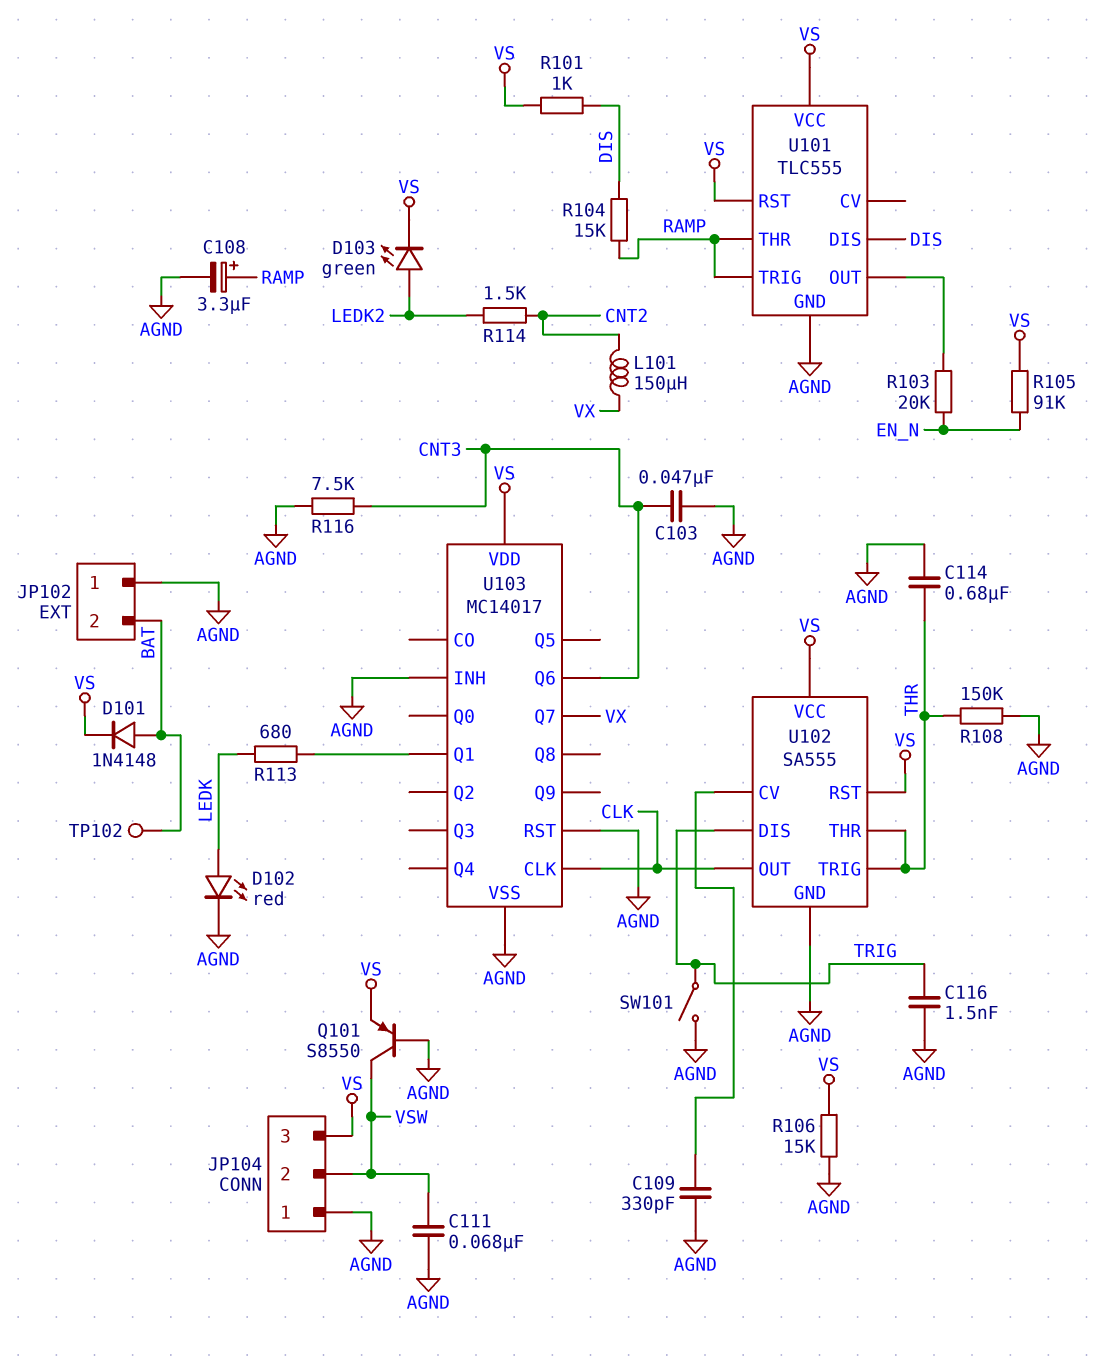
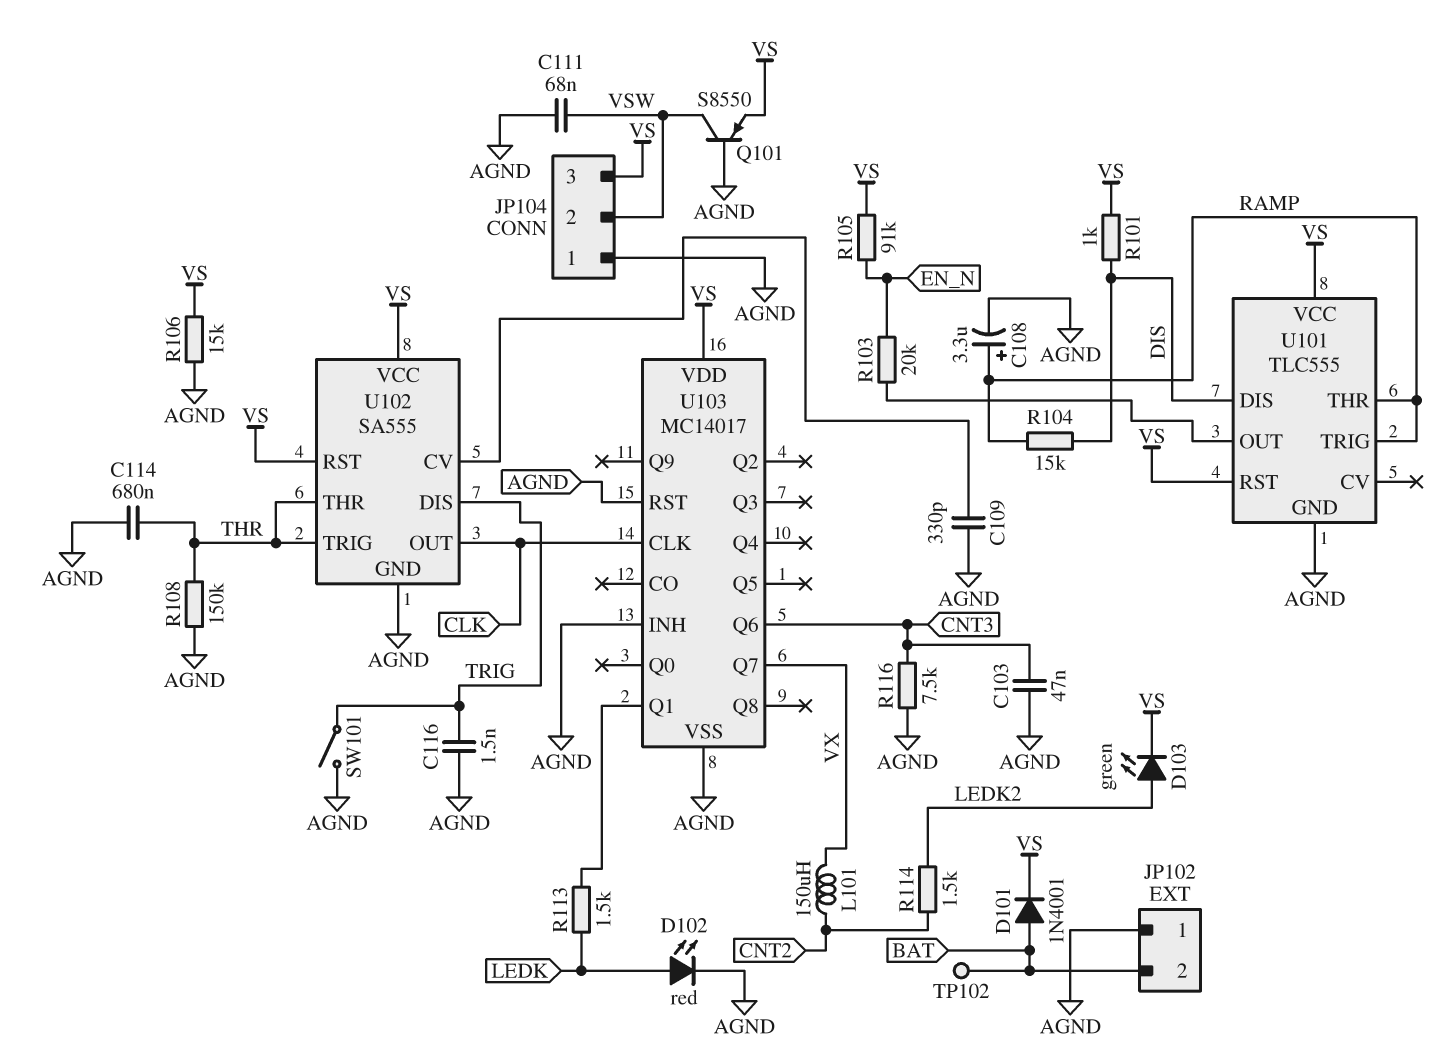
D101: diode 1N4148 (A BAT, K VS) -> diode 1N4001 (A BAT, K VS)
R113: 680 (LEDK, U103/Q1) -> 1.5k (LEDK, U103/Q1)

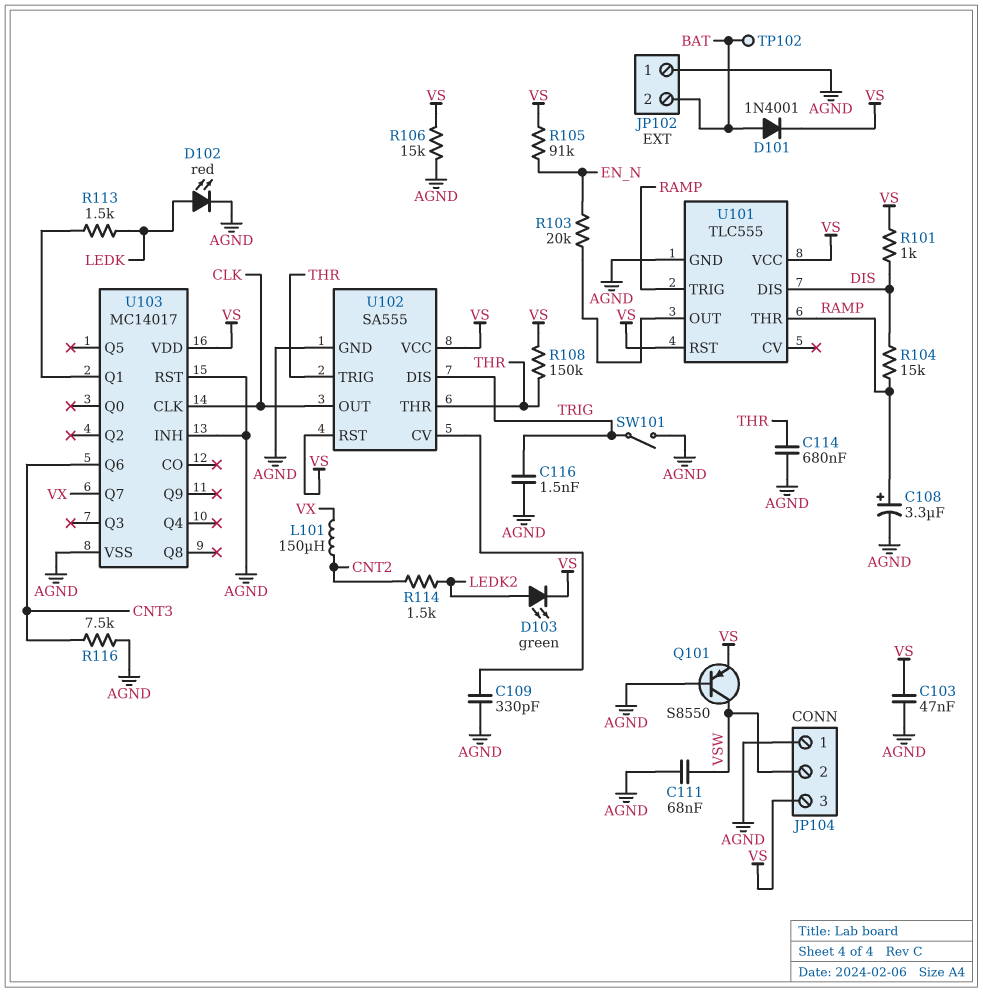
C103: 47nF (AGND, CNT3) -> 47nF (AGND, VS)
R108: 150k (AGND, THR) -> 150k (THR, VS)

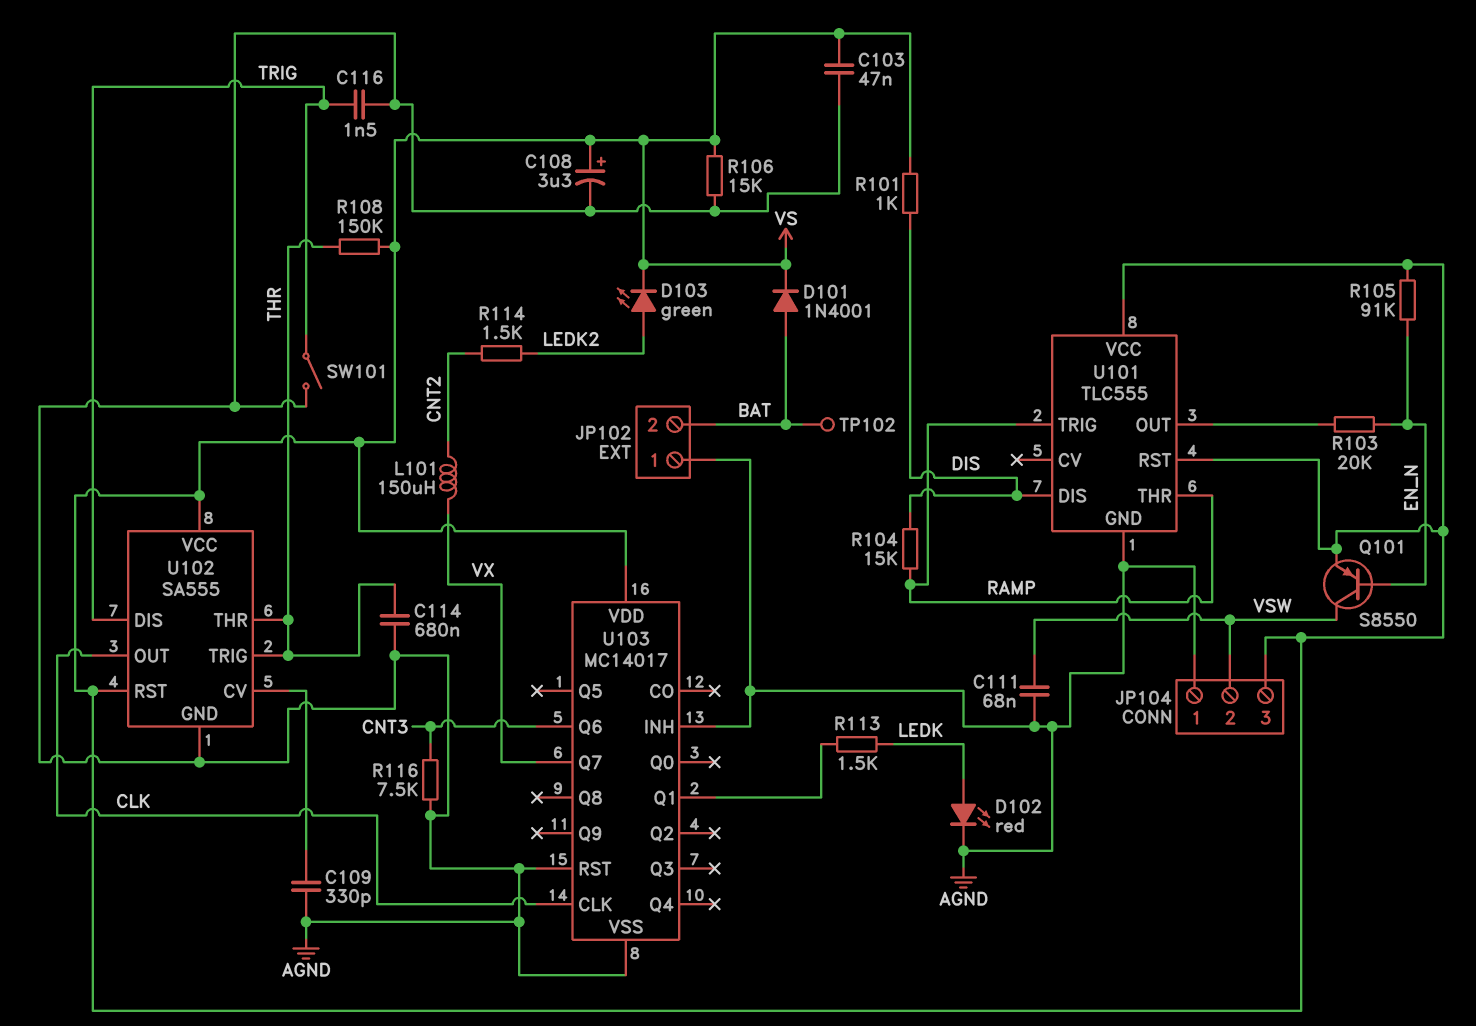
C108: 3.3uF (plus RAMP, minus AGND) -> 3.3uF (plus VS, minus AGND)
Q101: PNP S8550 (B AGND, C VSW, E VS) -> PNP S8550 (B EN_N, C VSW, E VS)

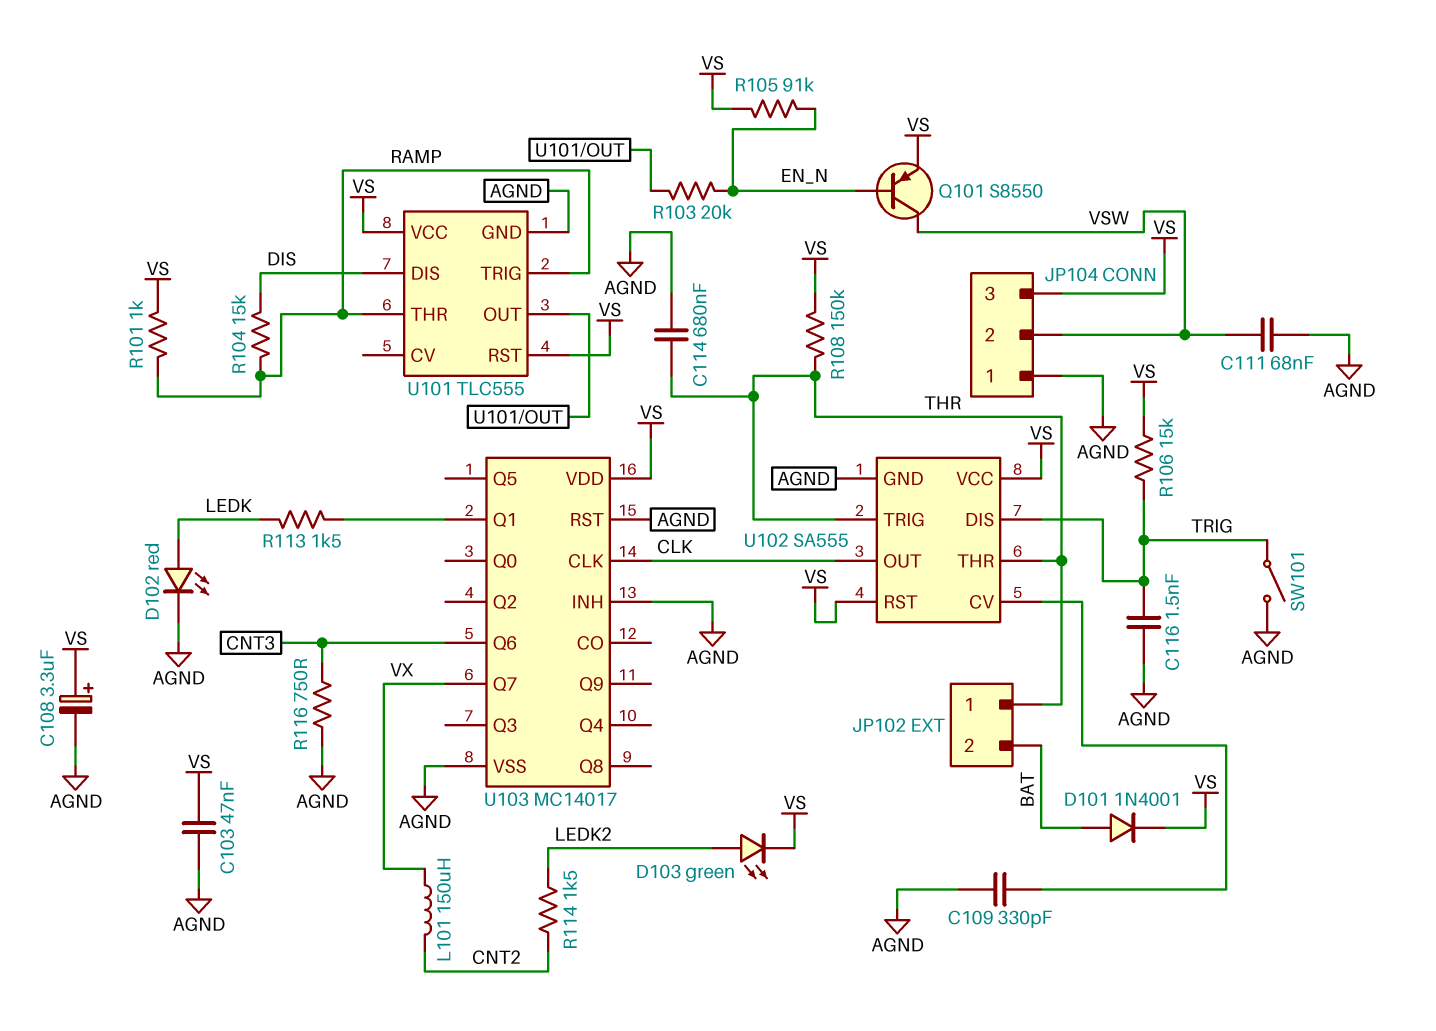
JP102 pin 1: AGND -> THR
R101: 1k (DIS, VS) -> 1k (RAMP, VS)
R106: 15k (AGND, VS) -> 15k (TRIG, VS)
R116: 7.5k (AGND, CNT3) -> 750 (AGND, CNT3)
TP102: test point (BAT) -> none

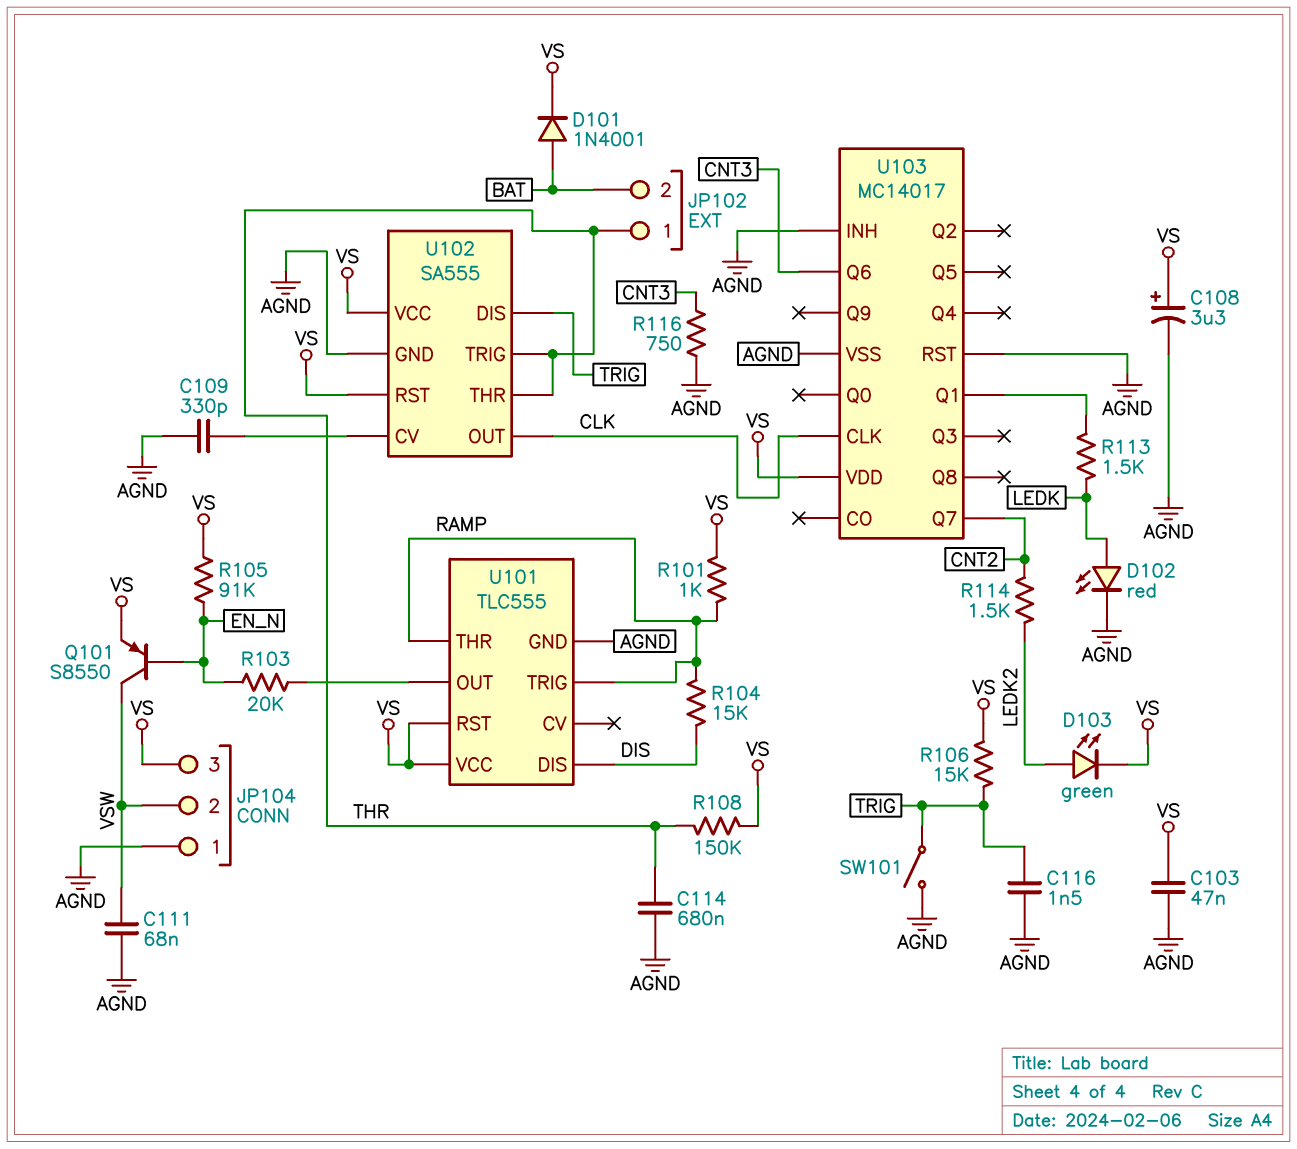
L101: 150uH (CNT2, VX) -> none
U103 pin Q7: VX -> CNT2

